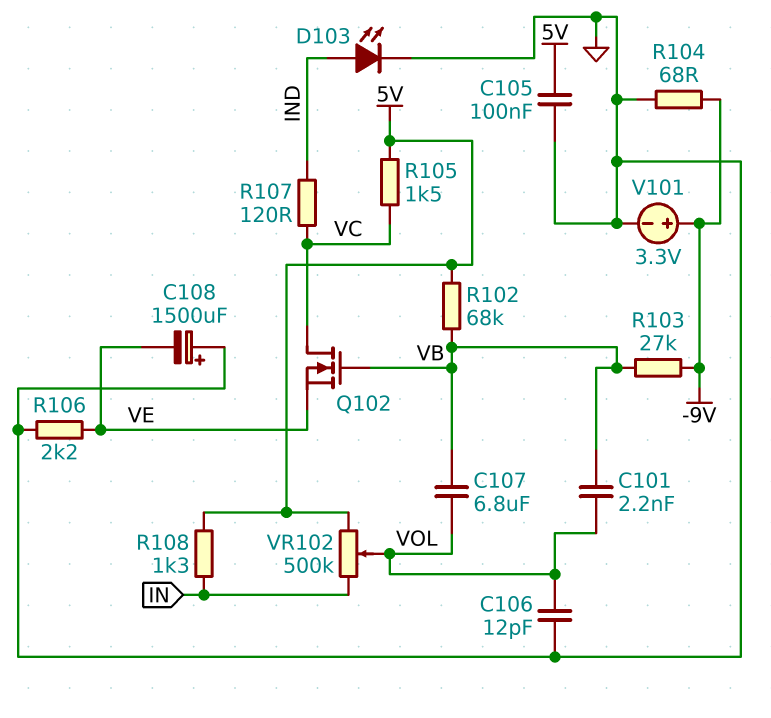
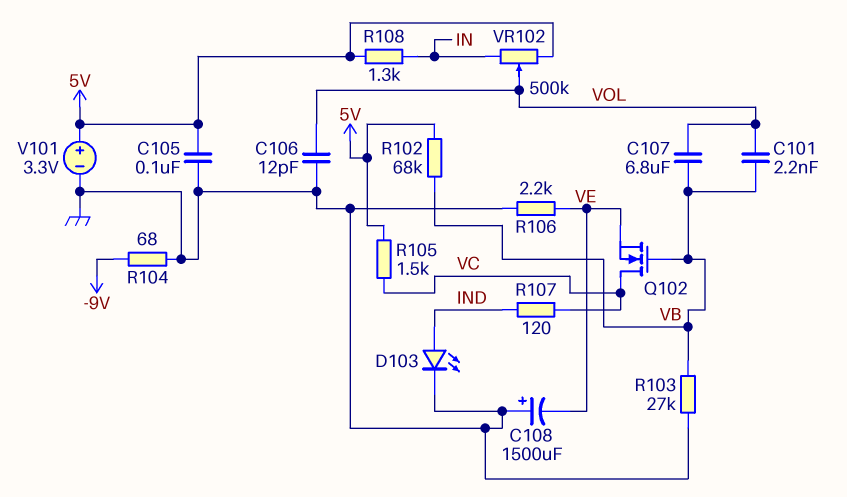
R103: 27k (-9V, VB) -> 27k (GND, VB)
V101: 3.3V (plus -9V, minus GND) -> 3.3V (plus 5V, minus GND)

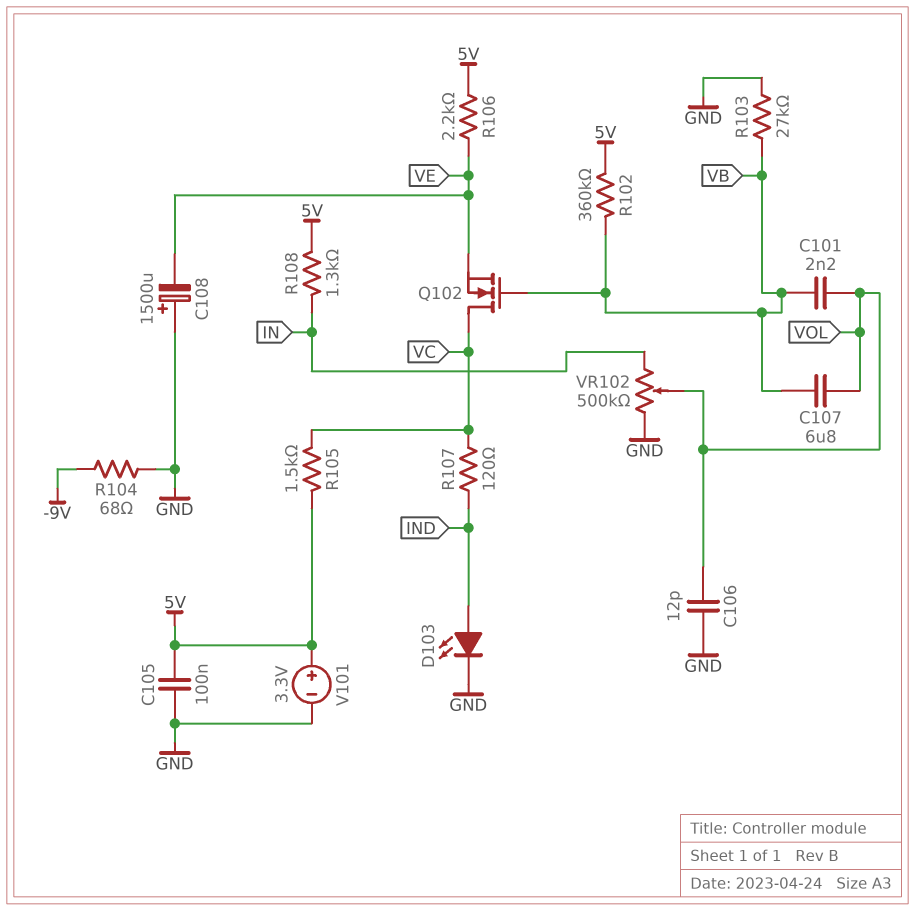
R102: 68k (5V, VB) -> 360k (5V, VB)
R106: 2.2k (GND, VE) -> 2.2k (5V, VE)
VR102: 500k (5V, IN, wiper VOL) -> 500k (GND, IN, wiper VOL)

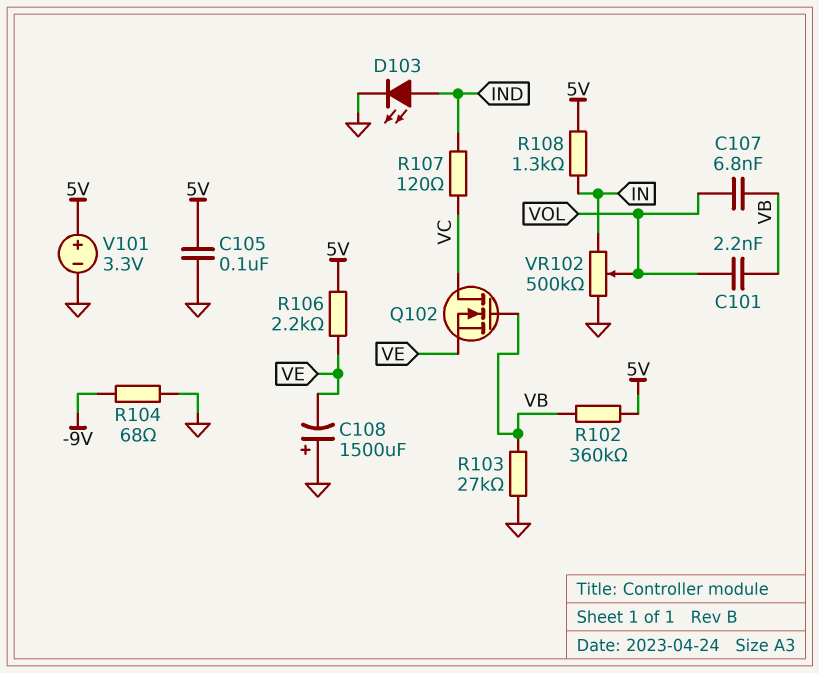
C106: 12pF (GND, VOL) -> none
C107: 6.8uF (VB, VOL) -> 6.8nF (VB, VOL)
R105: 1.5k (5V, VC) -> none

